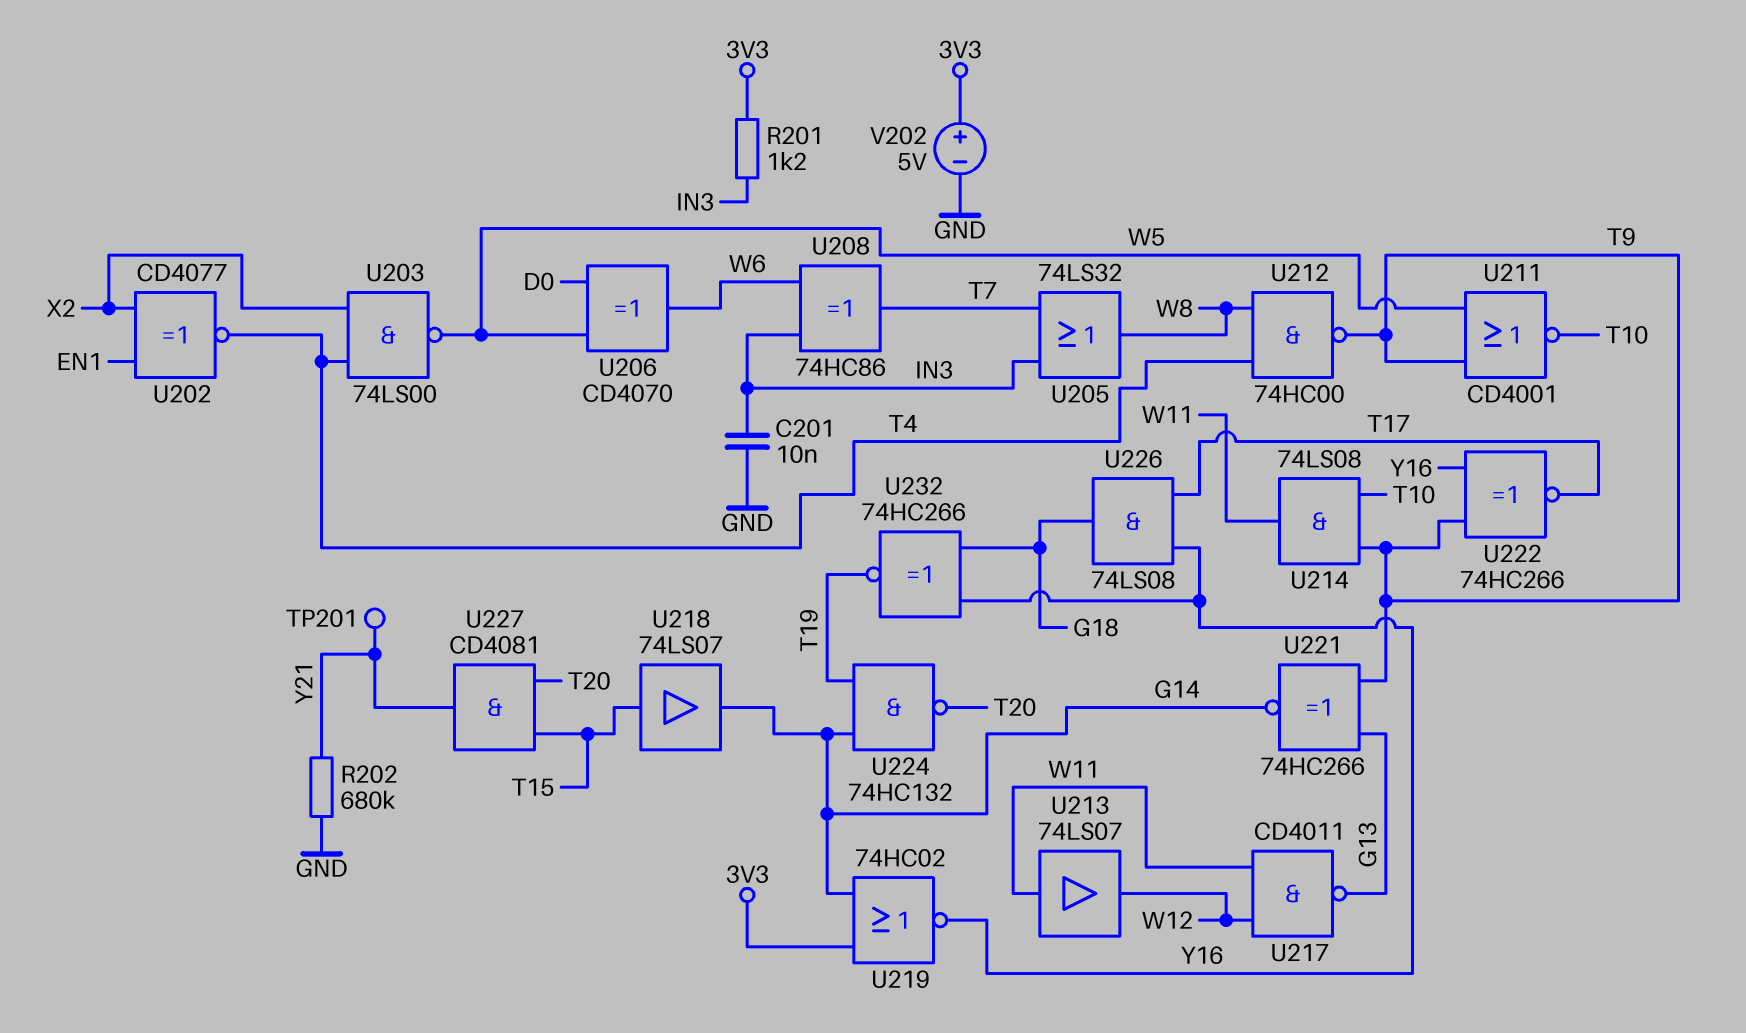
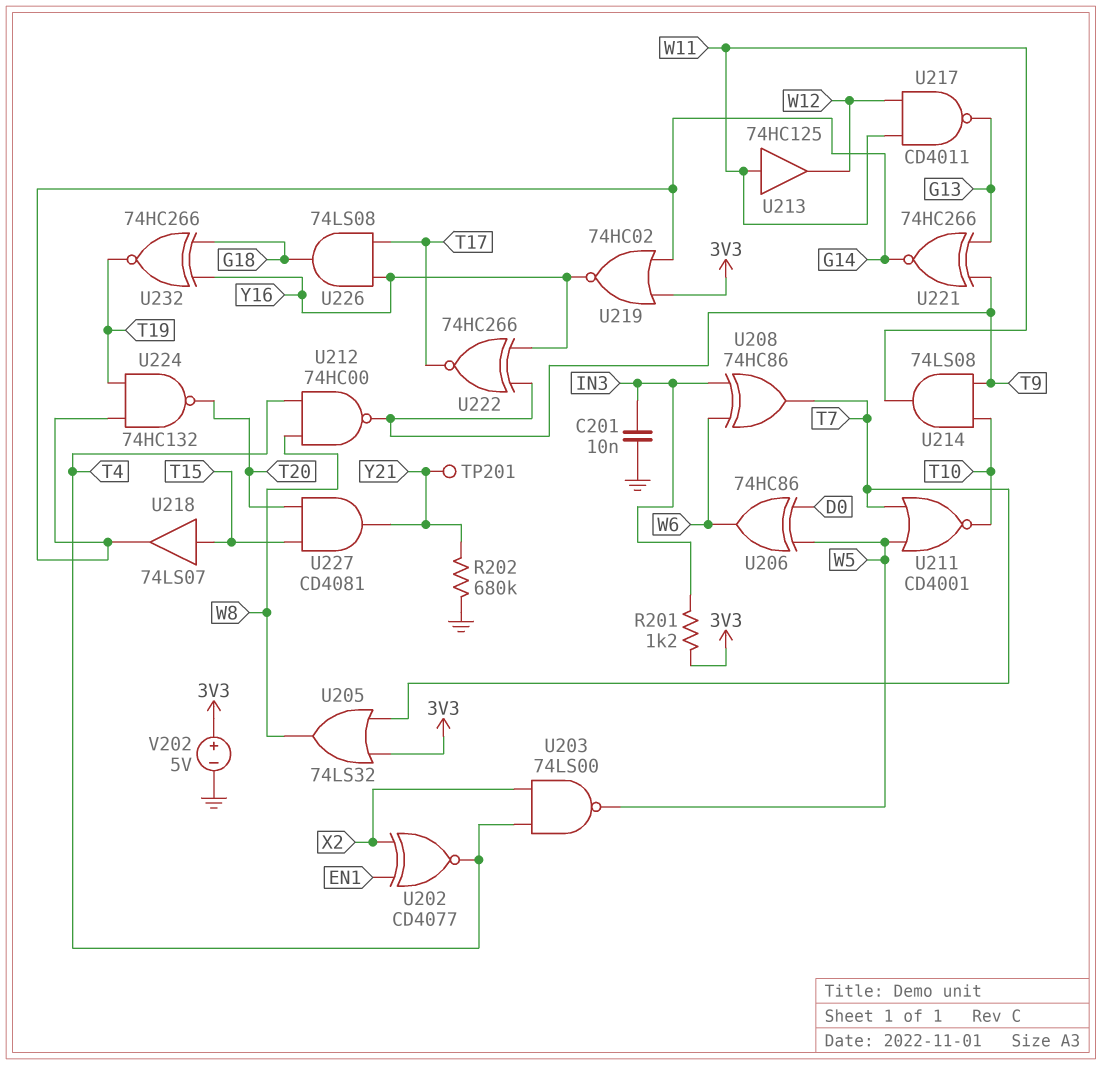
U205: OR 74LS32 (in IN3, in T7, out W8) -> OR 74LS32 (in 3V3, in T7, out W8)
U206: XOR CD4070 (in D0, in W5, out W6) -> XOR 74HC86 (in D0, in W5, out W6)
U211: NOR CD4001 (in T9, in W5, out T10) -> NOR CD4001 (in T7, in W5, out T10)
U213: buffer 74LS07 (in W11, out W12) -> buffer 74HC125 (in W11, out W12)

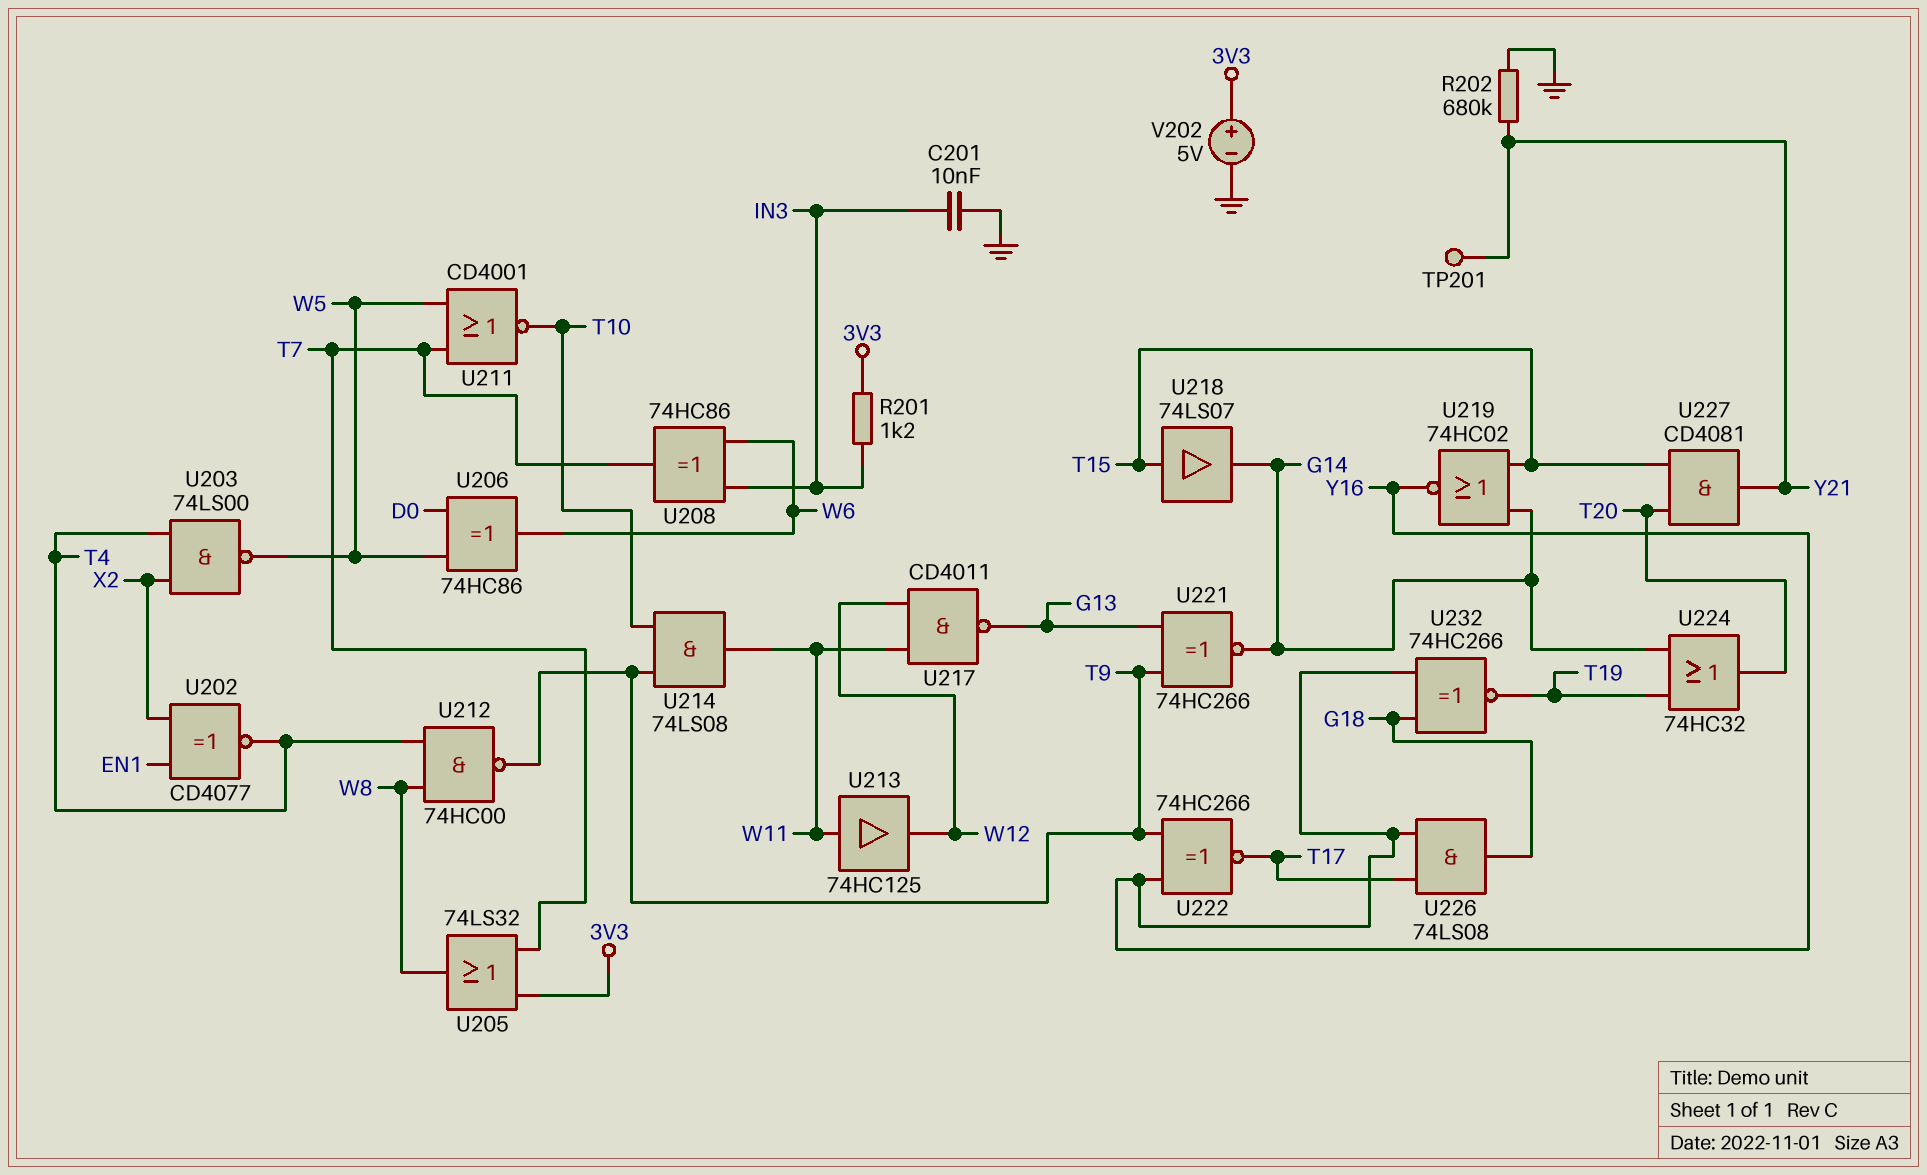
U219: NOR 74HC02 (in 3V3, in G14, out Y16) -> NOR 74HC02 (in G14, in T15, out Y16)
U224: NAND 74HC132 (in G14, in T19, out T20) -> OR 74HC32 (in G14, in T19, out T20)

